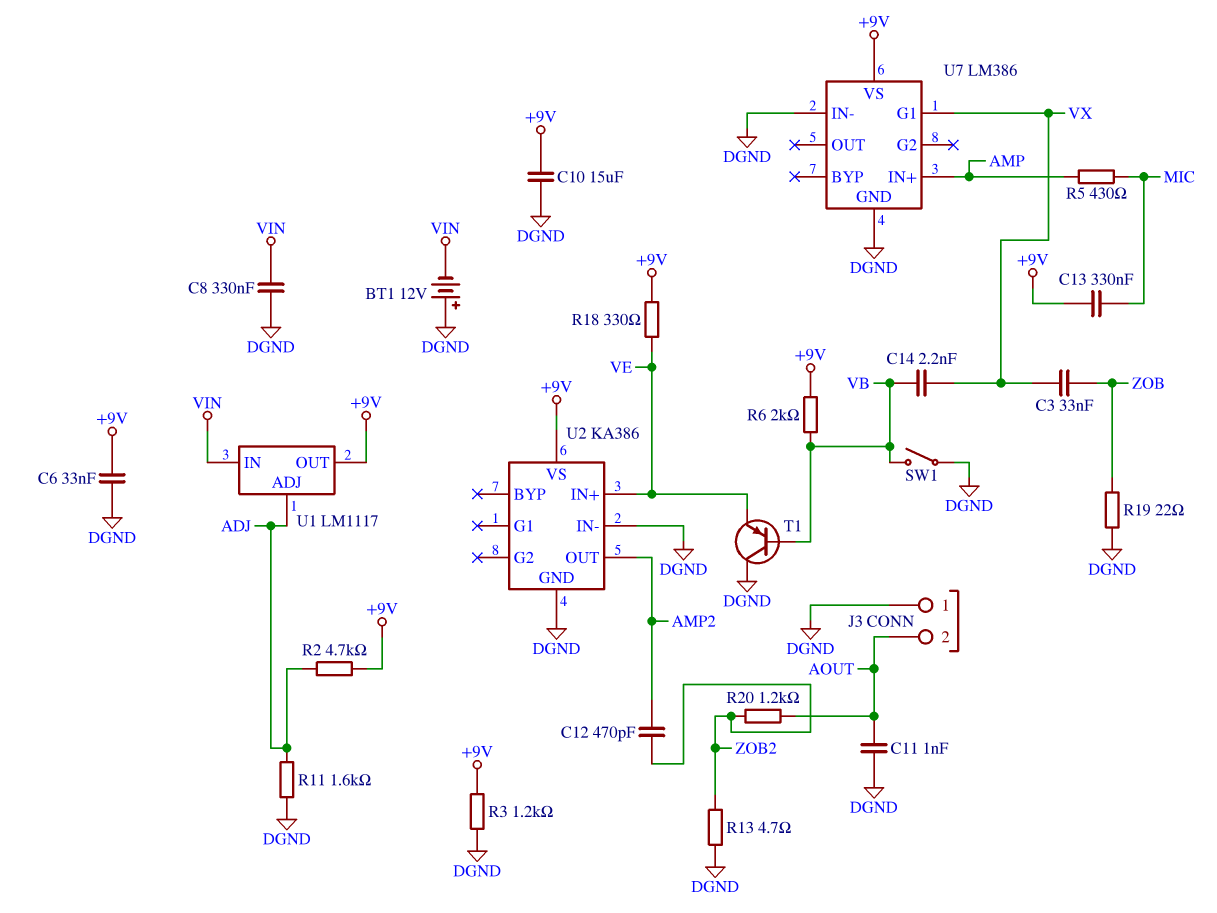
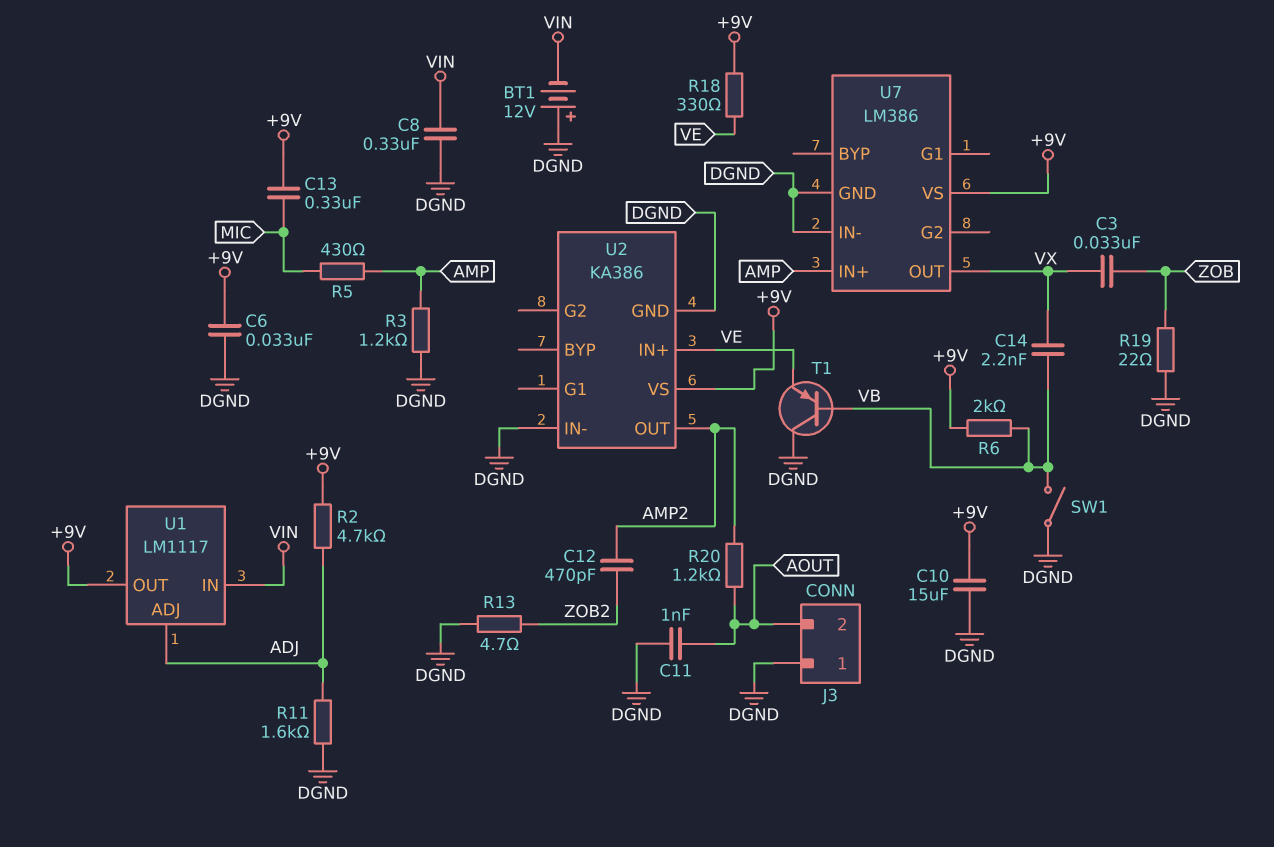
R3: 1.2k (+9V, DGND) -> 1.2k (AMP, DGND)
R20: 1.2k (AOUT, ZOB2) -> 1.2k (AMP2, AOUT)
U7 pin G1: VX -> none
U7 pin OUT: none -> VX

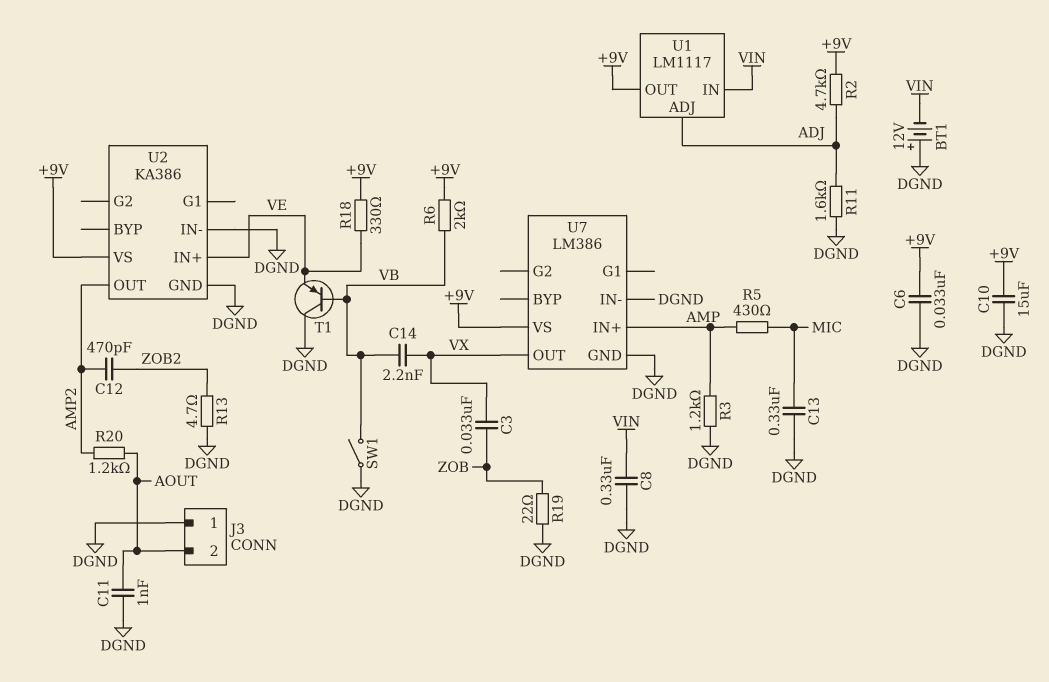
C13: 330nF (+9V, MIC) -> 330nF (DGND, MIC)

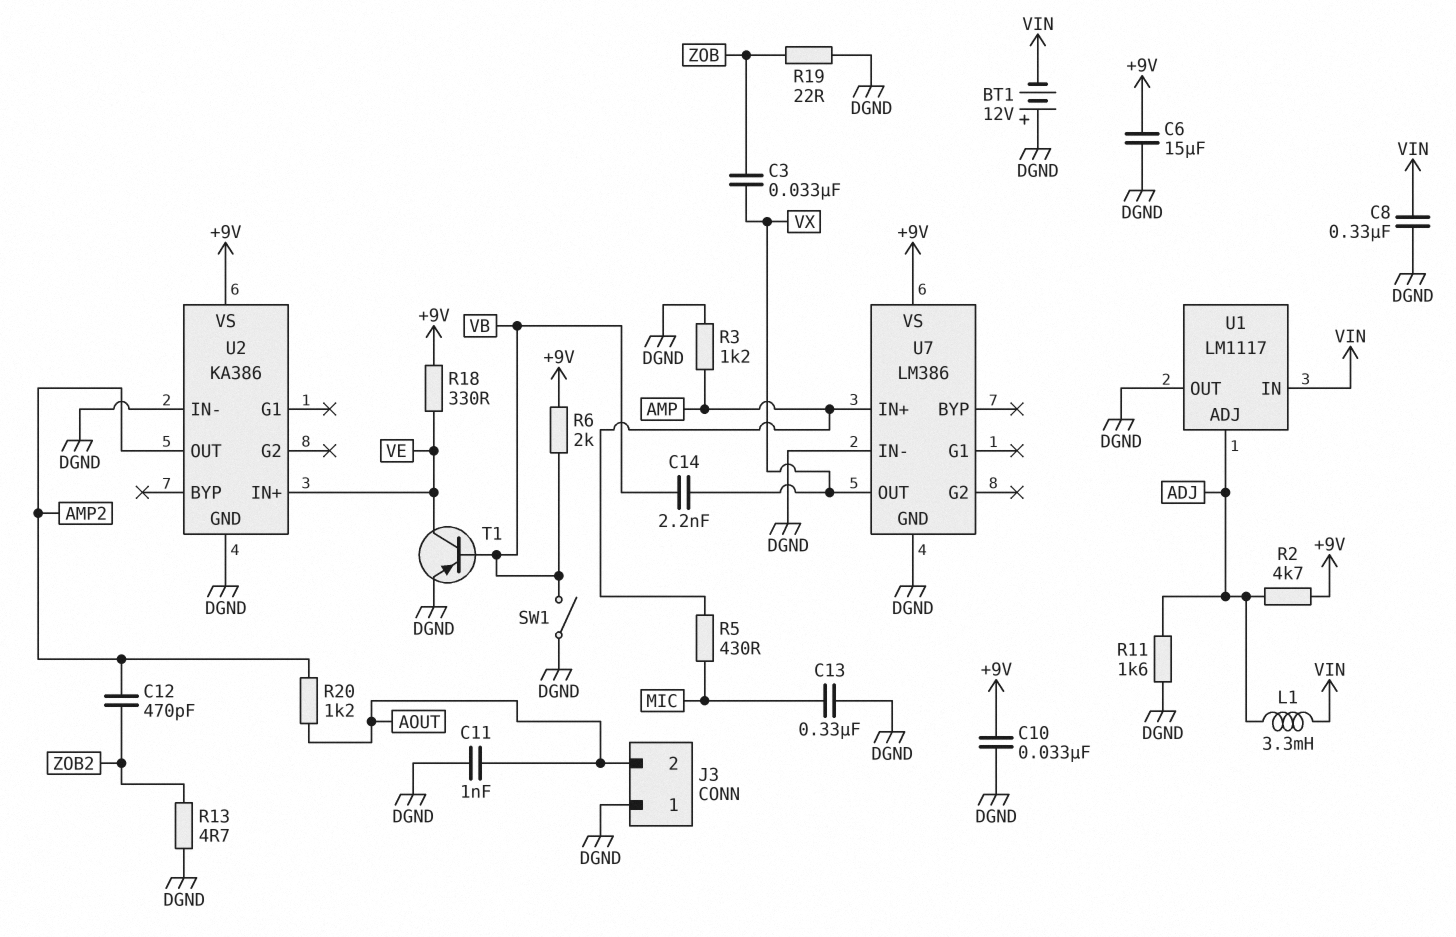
C6: 33nF (+9V, DGND) -> 15uF (+9V, DGND)
C10: 15uF (+9V, DGND) -> 33nF (+9V, DGND)
L1: none -> 3.3mH (ADJ, VIN)
T1: PNP (B VB, C DGND, E VE) -> PNP (B VB, C VE, E DGND)
U1 pin OUT: +9V -> DGND

